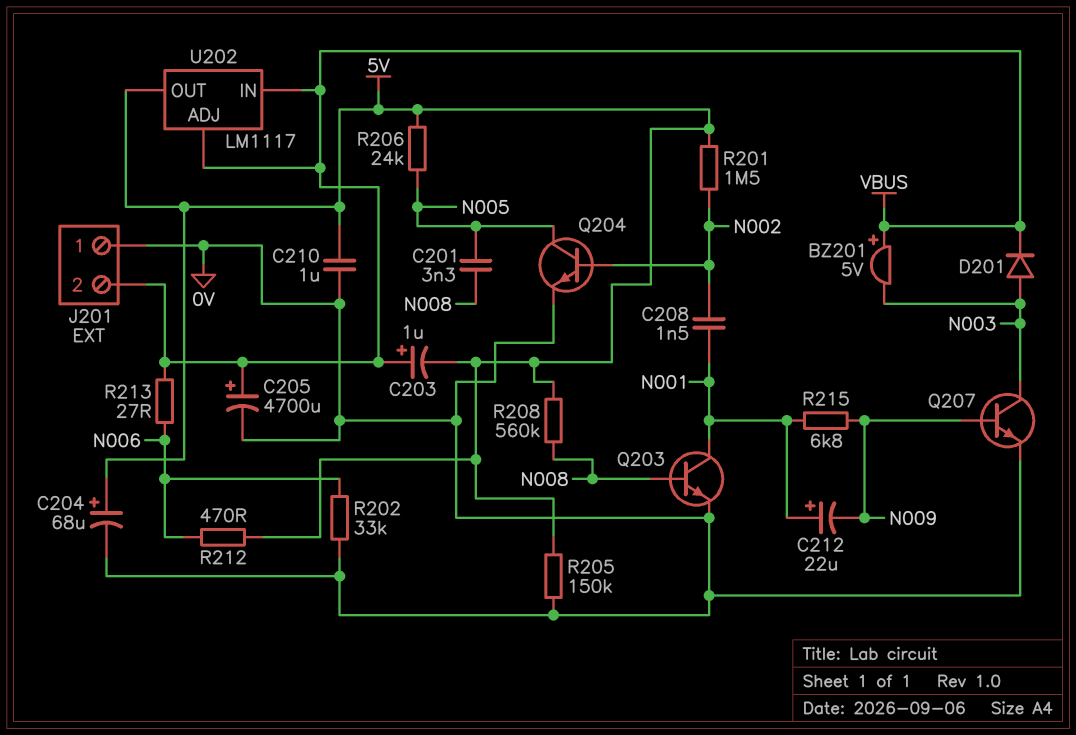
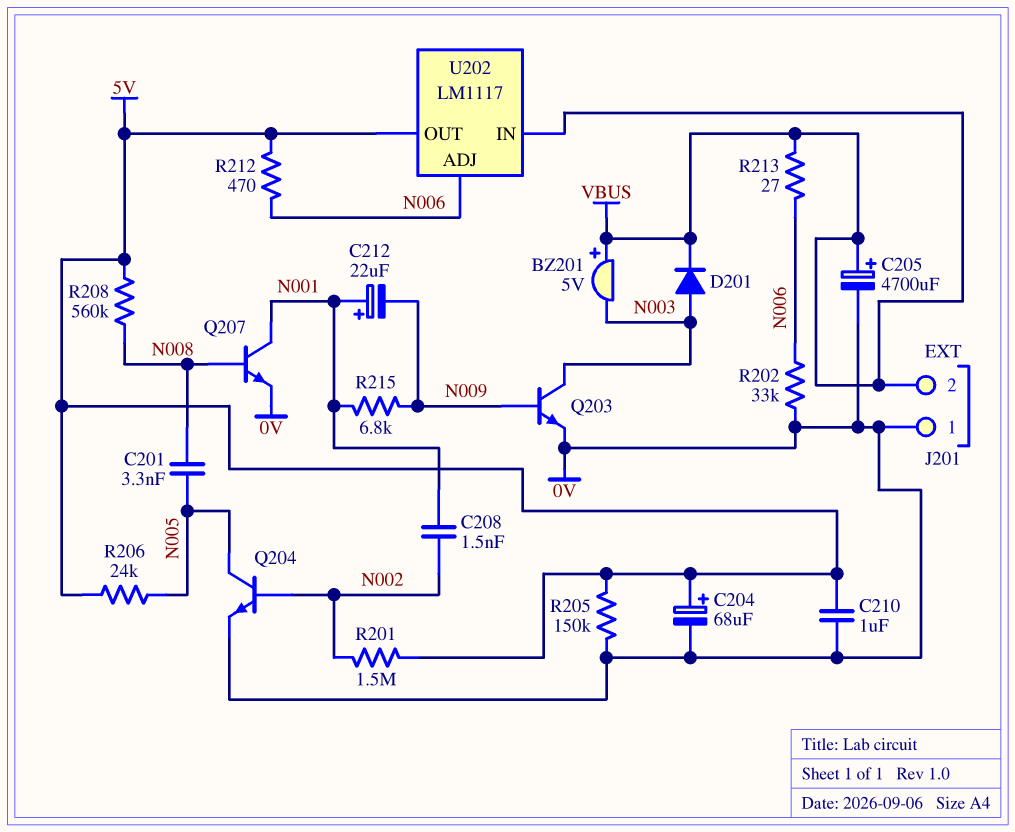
C203: 1uF (plus VBUS, minus 5V) -> none
Q203: NPN (B N008, C N001, E 0V) -> NPN (B N009, C N003, E 0V)
Q207: NPN (B N009, C N003, E 0V) -> NPN (B N008, C N001, E 0V)
U202 pin ADJ: VBUS -> N006

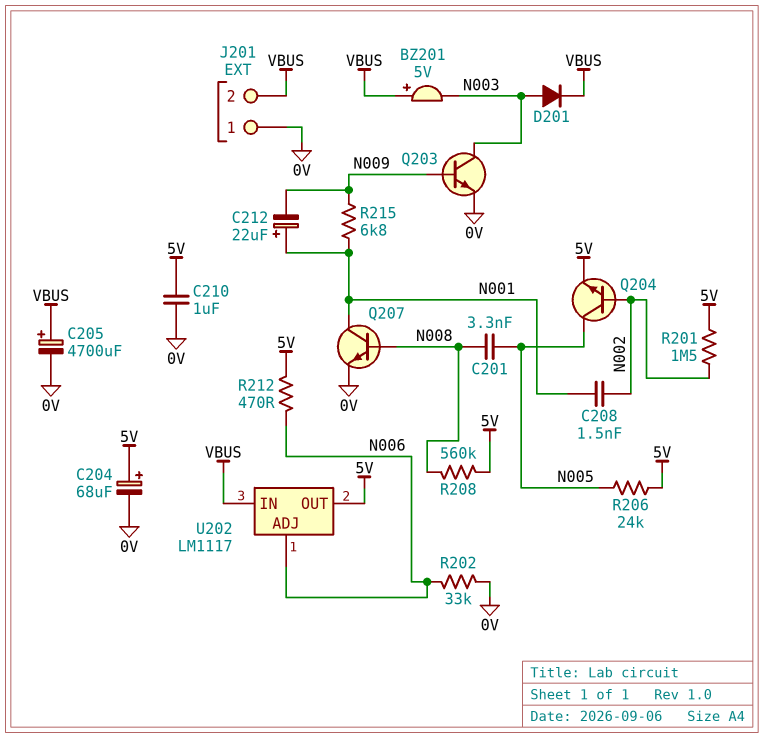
Q204: NPN (B N002, C N005, E 0V) -> NPN (B N002, C N005, E 5V)
R205: 150k (0V, 5V) -> none
R213: 27 (N006, VBUS) -> none

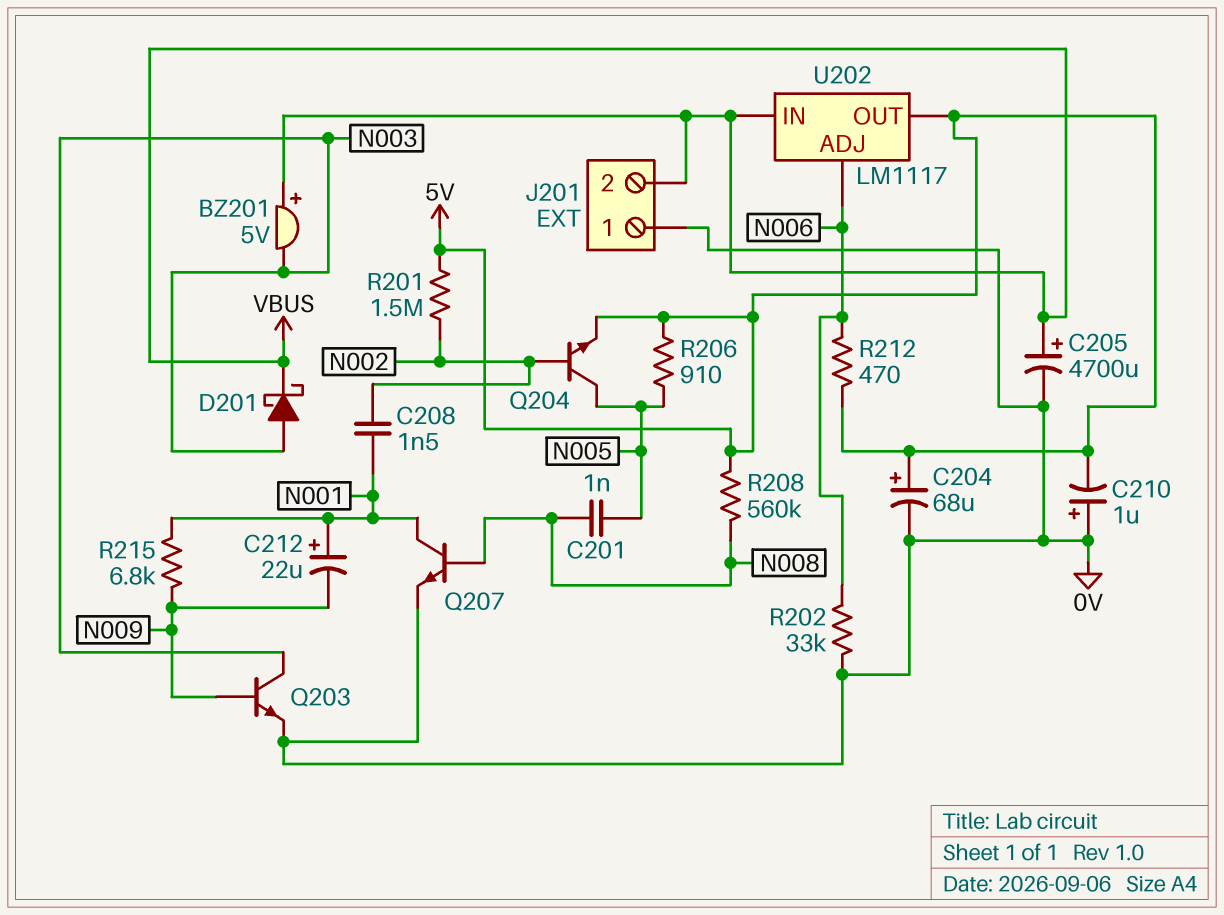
C201: 3.3nF (N005, N008) -> 1nF (N005, N008)
C210: 1uF (0V, 5V) -> 1uF (plus 0V, minus 5V)
D201: diode (A N003, K VBUS) -> schottky (A N003, K VBUS)
R206: 24k (5V, N005) -> 910 (5V, N005)

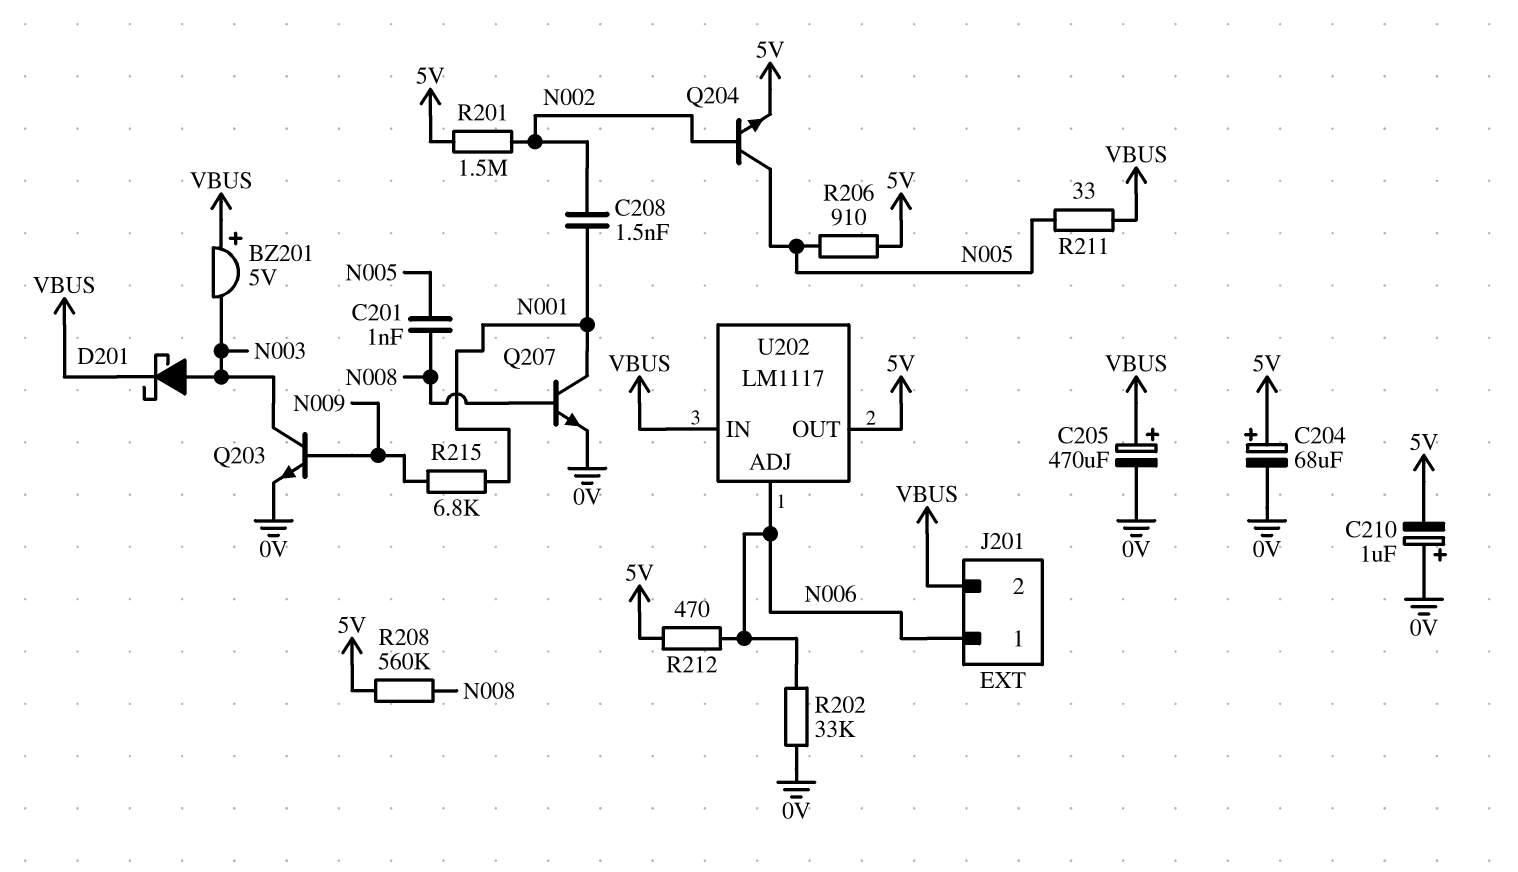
C205: 4700uF (plus VBUS, minus 0V) -> 470uF (plus VBUS, minus 0V)
C212: 22uF (plus N001, minus N009) -> none
J201 pin 1: 0V -> N006
R211: none -> 33 (N005, VBUS)

